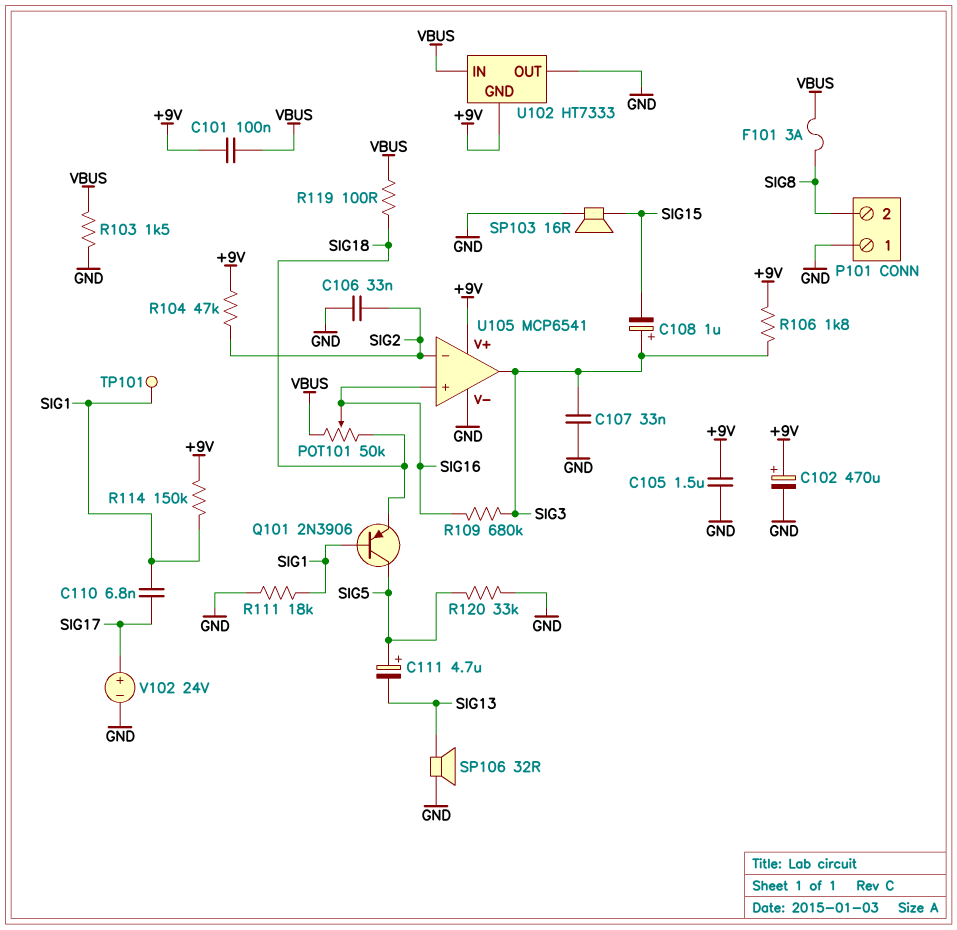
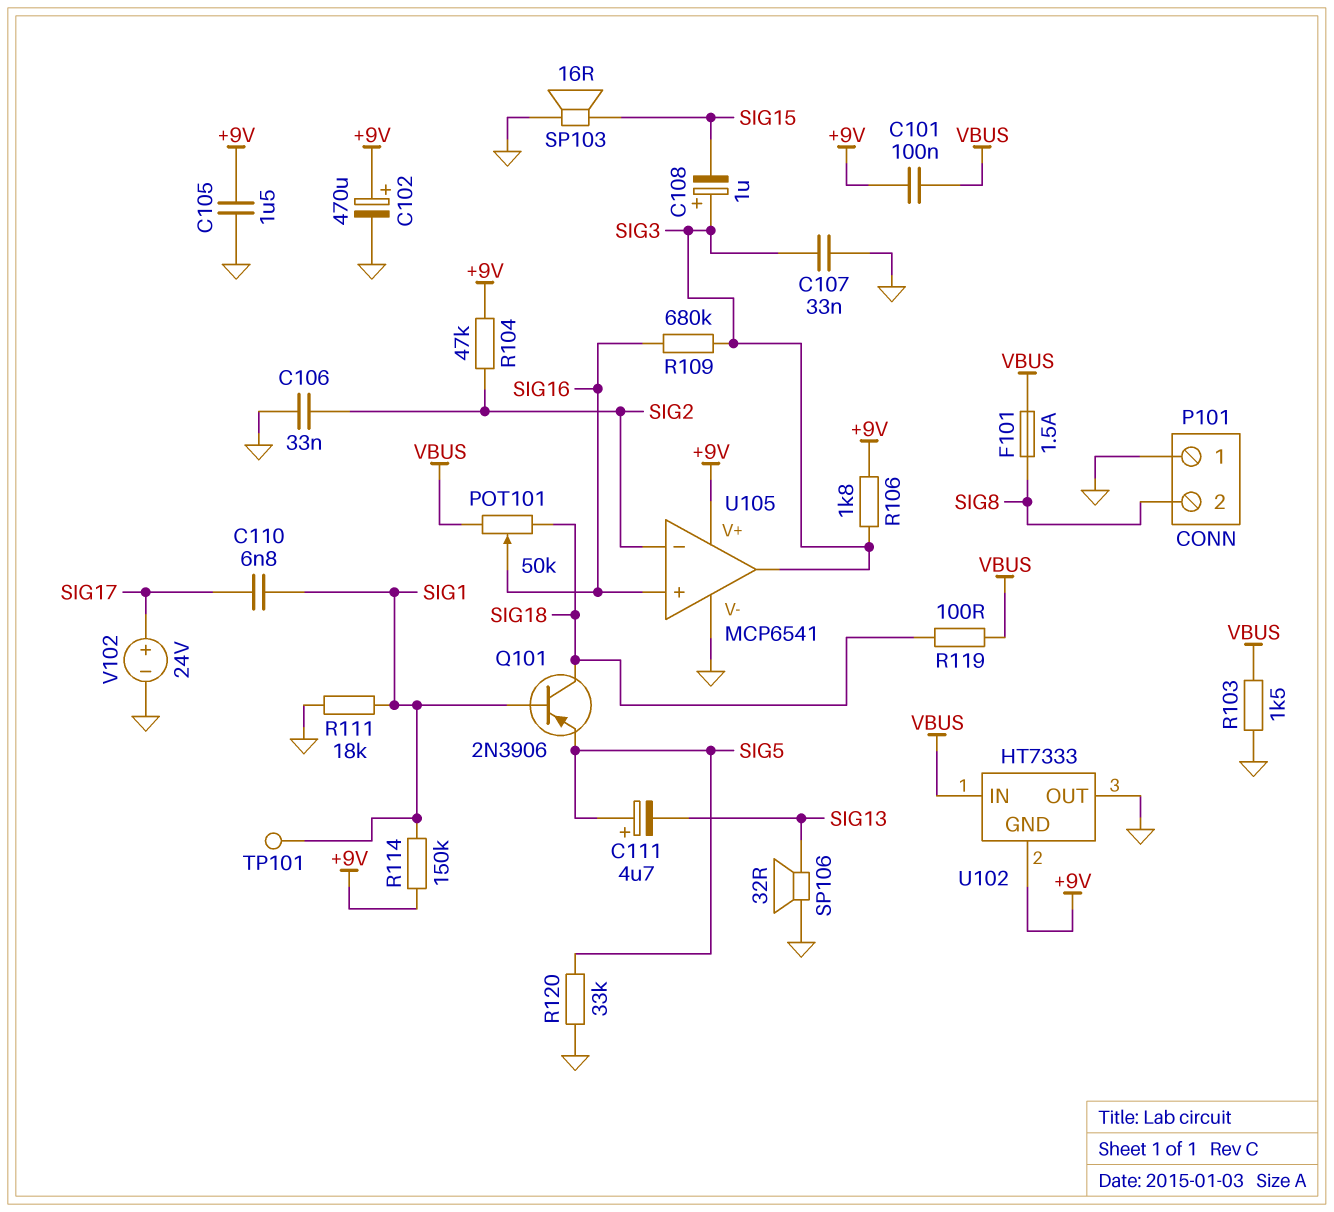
F101: 3A (SIG8, VBUS) -> 1.5A (SIG8, VBUS)
Q101: PNP 2N3906 (B SIG1, C SIG5, E SIG18) -> PNP 2N3906 (B SIG1, C SIG18, E SIG5)

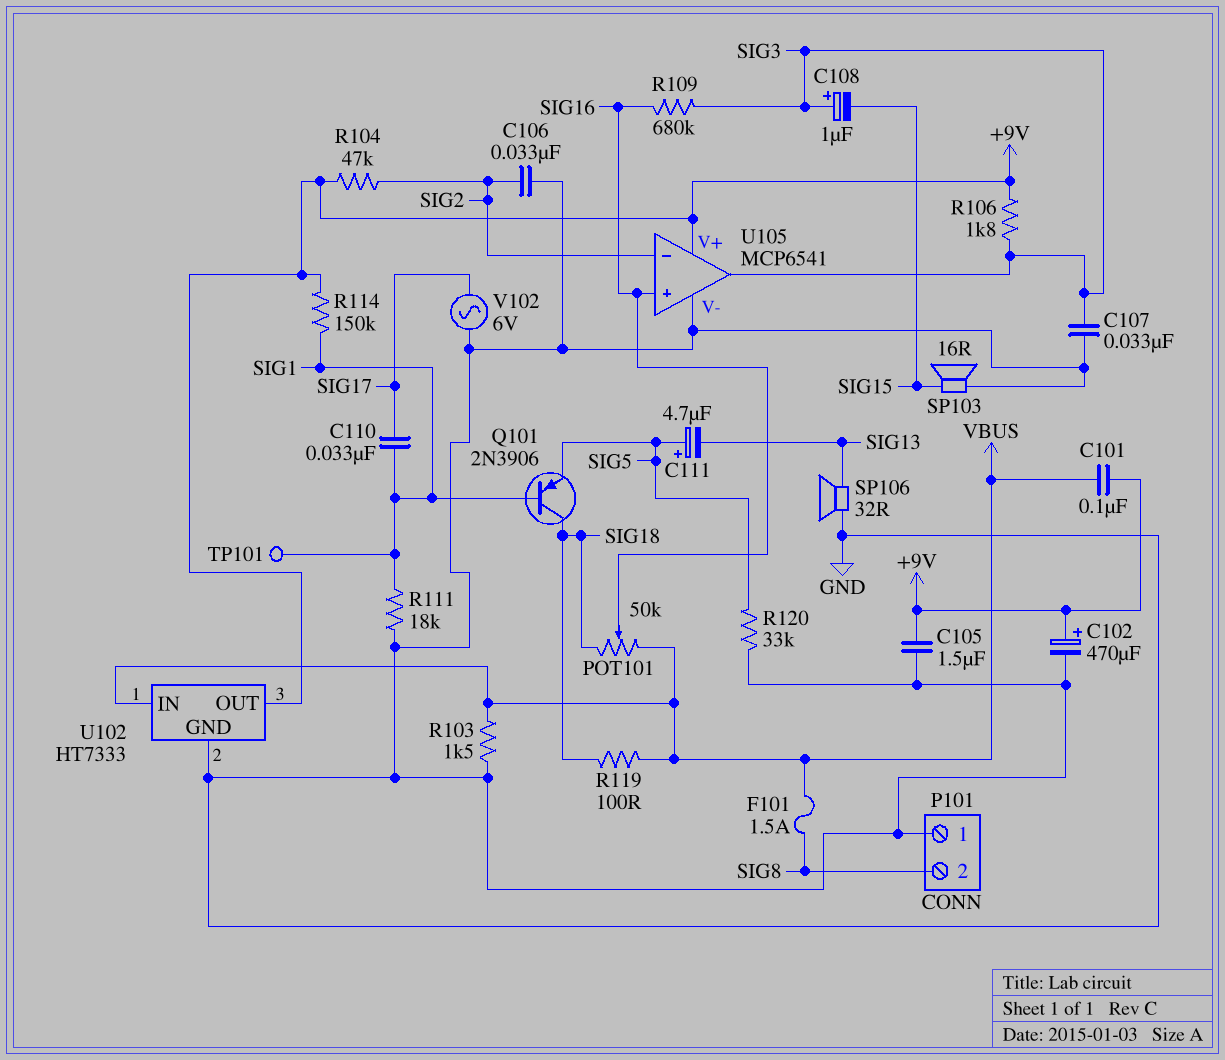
C110: 6.8nF (SIG1, SIG17) -> 33nF (SIG1, SIG17)
U102 pin GND: +9V -> GND
U102 pin OUT: GND -> +9V
V102: 24V (plus SIG17, minus GND) -> AC 6V (GND, SIG17)

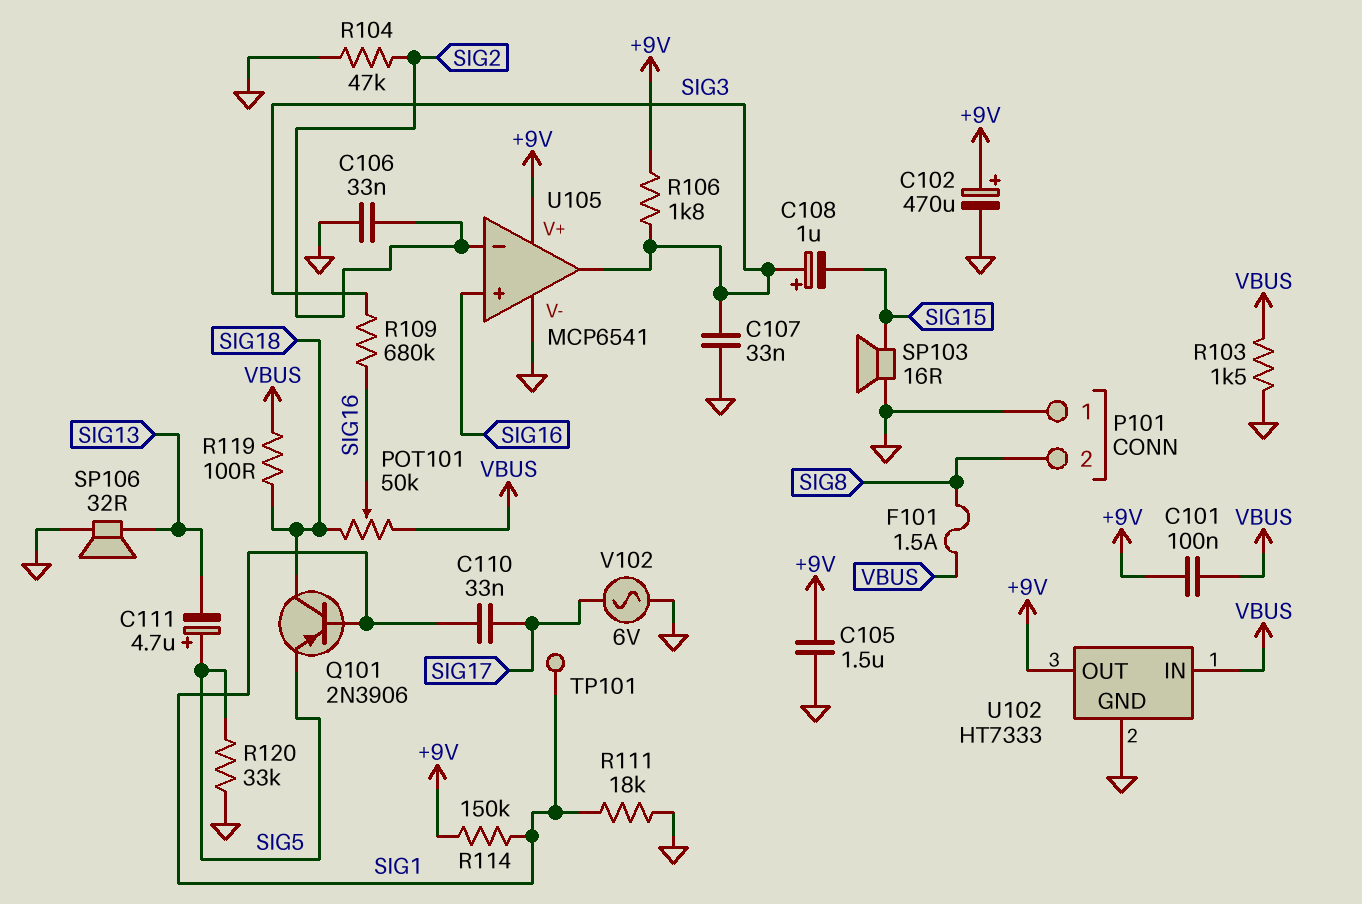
R104: 47k (+9V, SIG2) -> 47k (GND, SIG2)

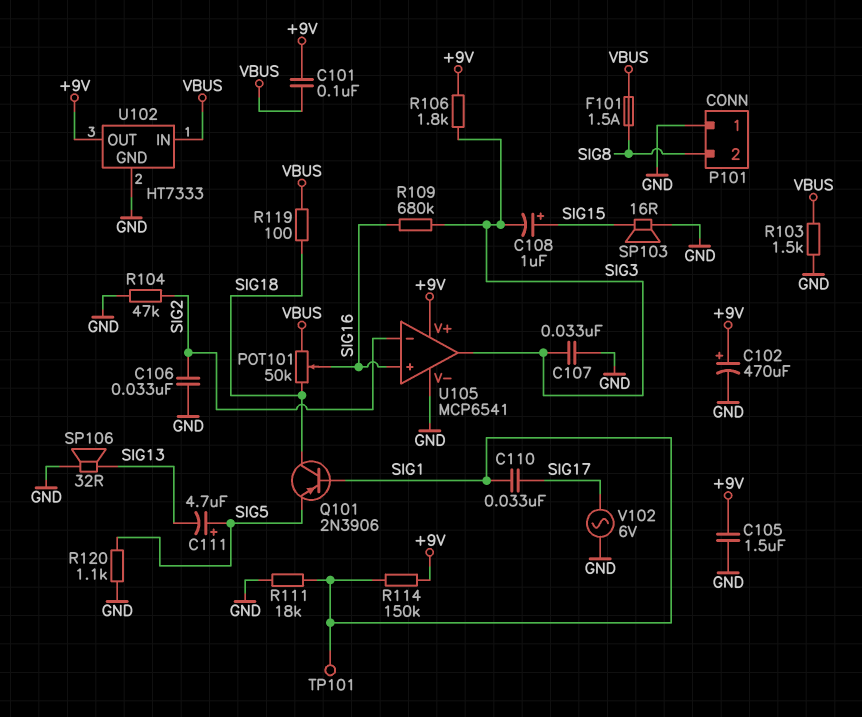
C108: 1uF (plus SIG3, minus SIG15) -> 1uF (plus SIG15, minus SIG3)
R120: 33k (GND, SIG5) -> 1.1k (GND, SIG5)

